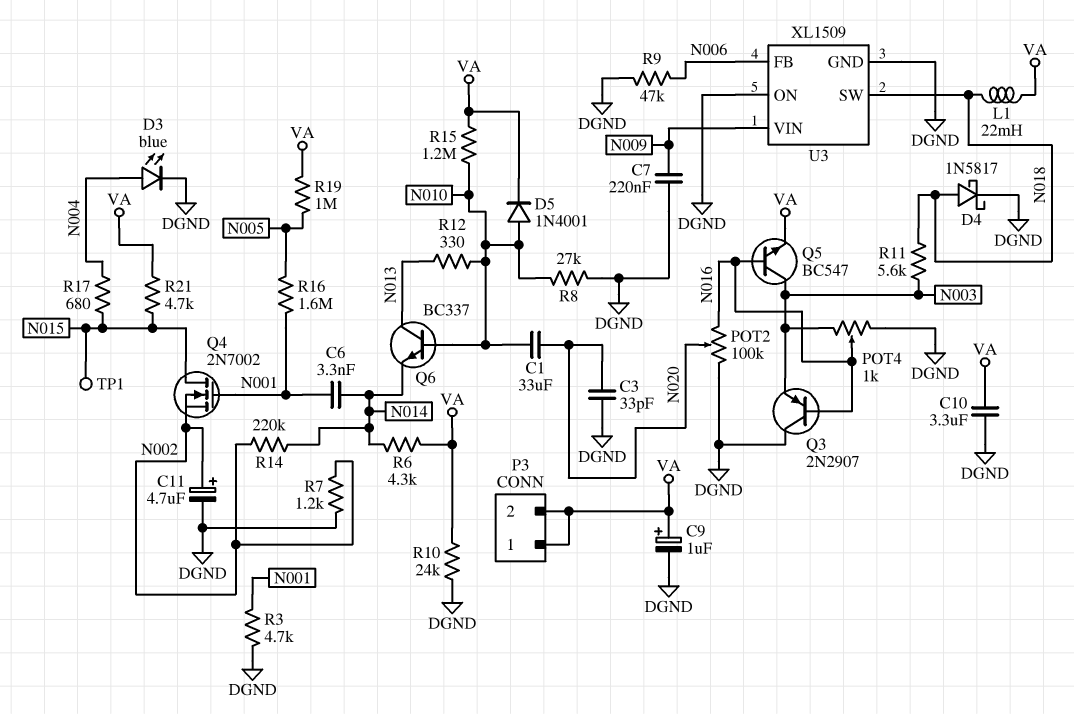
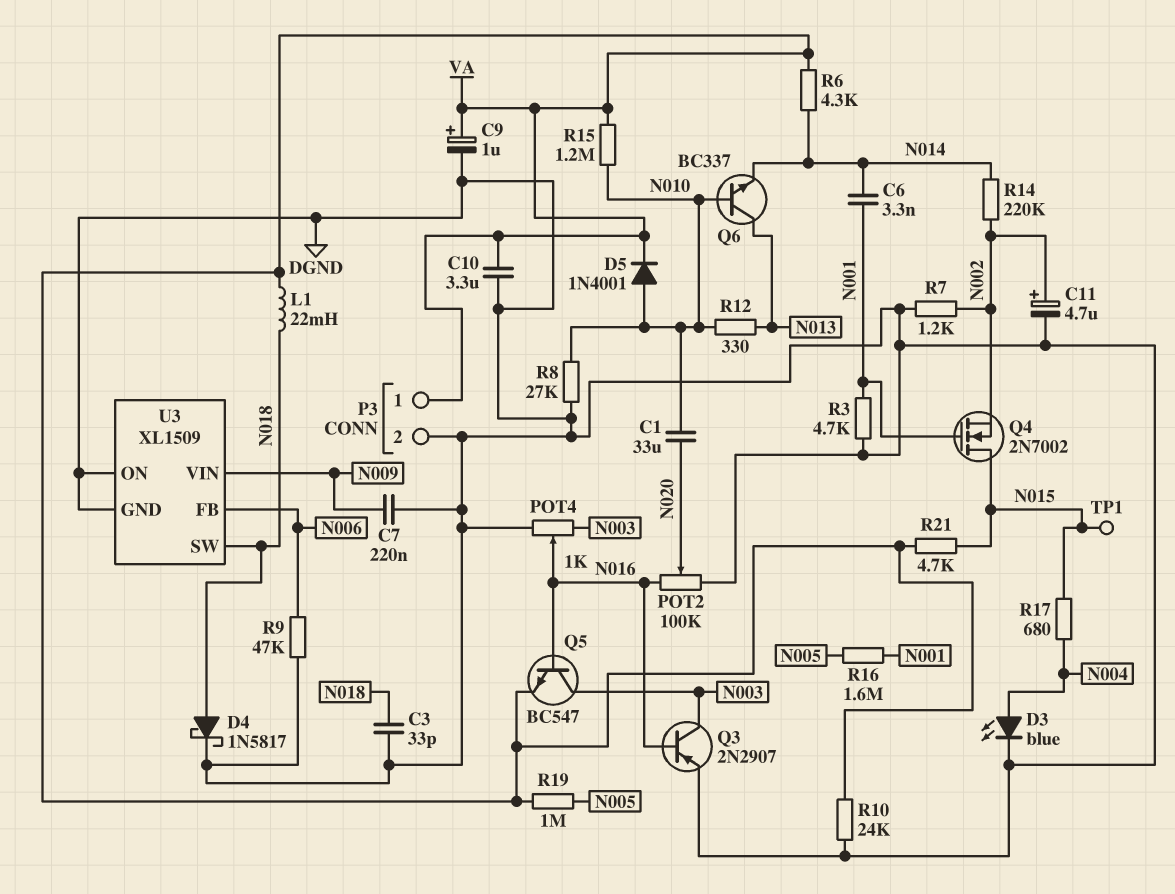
C3: 33pF (DGND, N020) -> 33pF (DGND, N018)
P3 pin 2: VA -> DGND
Q3: PNP 2N2907 (B N016, C DGND, E N003) -> PNP 2N2907 (B N016, C N003, E DGND)
R11: 5.6k (N003, N018) -> none

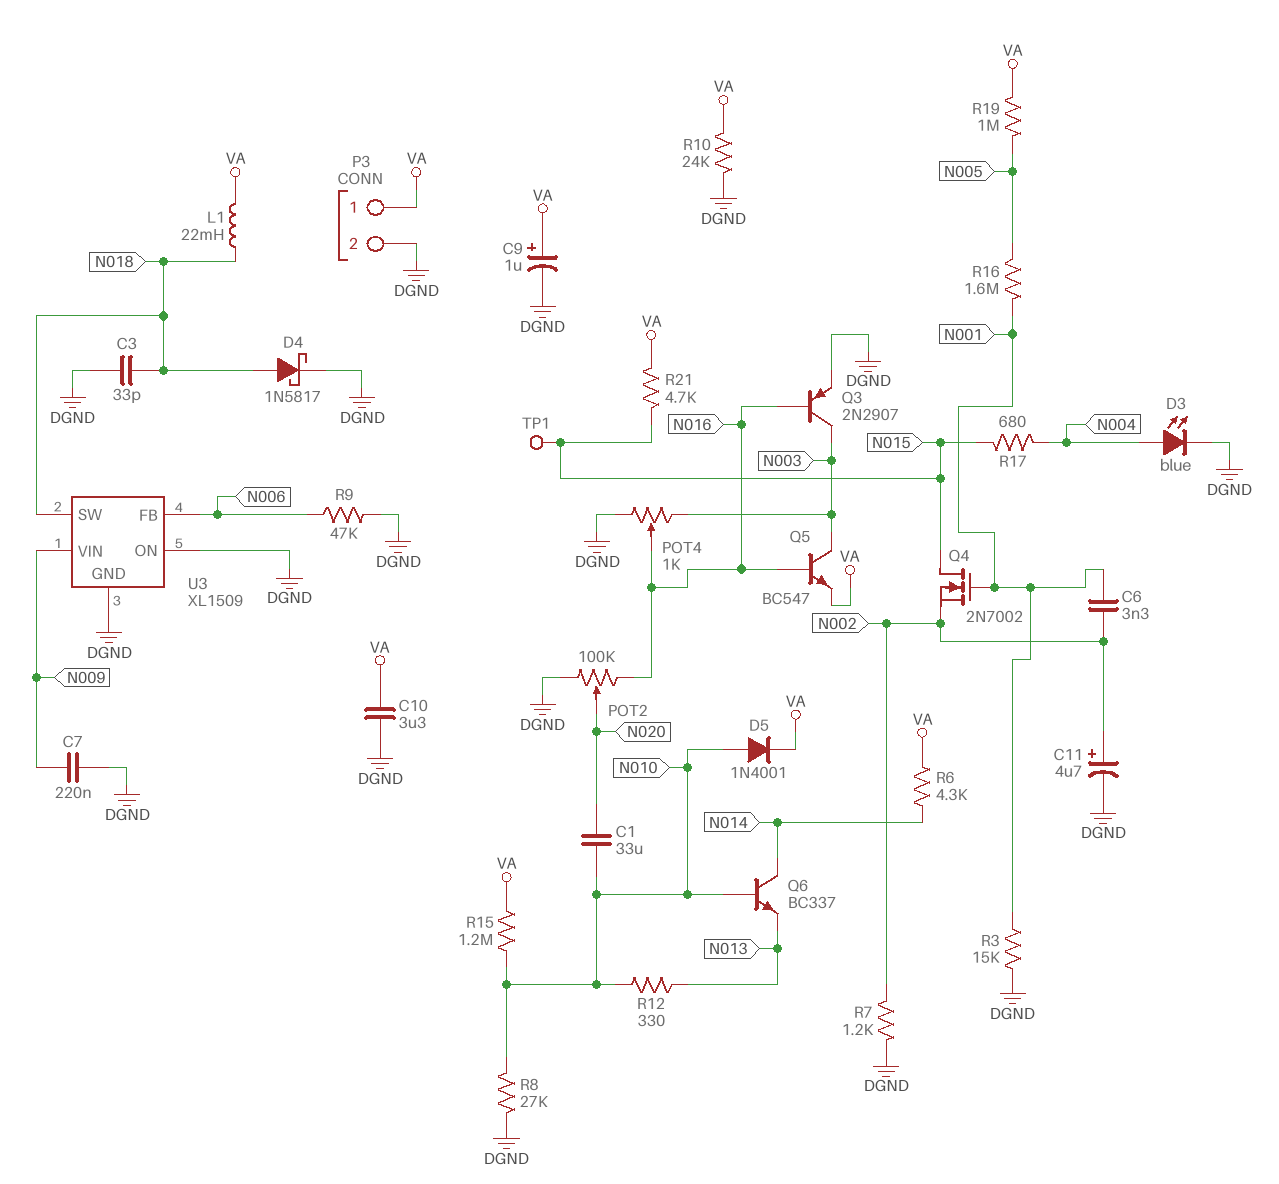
C6: 3.3nF (N001, N014) -> 3.3nF (N001, N002)
Q6: NPN BC337 (B N010, C N013, E N014) -> NPN BC337 (B N010, C N014, E N013)
R3: 4.7k (DGND, N001) -> 15k (DGND, N001)
R14: 220k (N002, N014) -> none

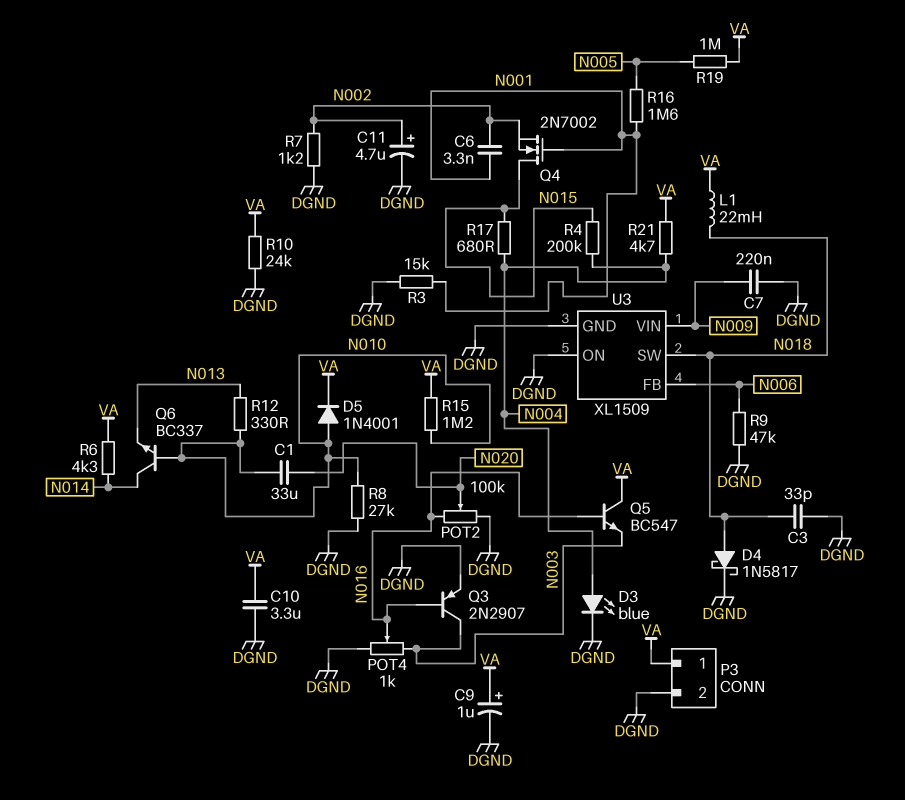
Q5: NPN BC547 (B N016, C N003, E VA) -> NPN BC547 (B N016, C VA, E N003)
R4: none -> 200k (N004, N015)
R21: 4.7k (N015, VA) -> 4.7k (N004, VA)
TP1: test point (N015) -> none

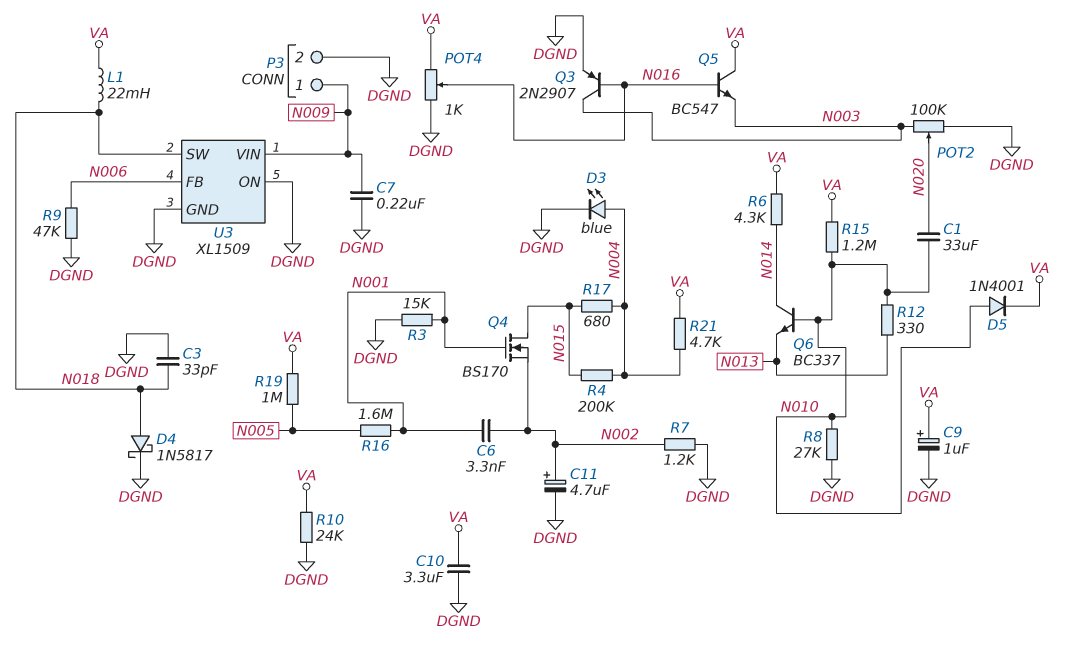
P3 pin 1: VA -> N009
POT2: 100k (DGND, N016, wiper N020) -> 100k (DGND, N003, wiper N020)
POT4: 1k (DGND, N003, wiper N016) -> 1k (DGND, VA, wiper N016)
Q4: NMOS 2N7002 (G N001, D N015, S N002) -> NMOS BS170 (G N001, D N015, S N002)

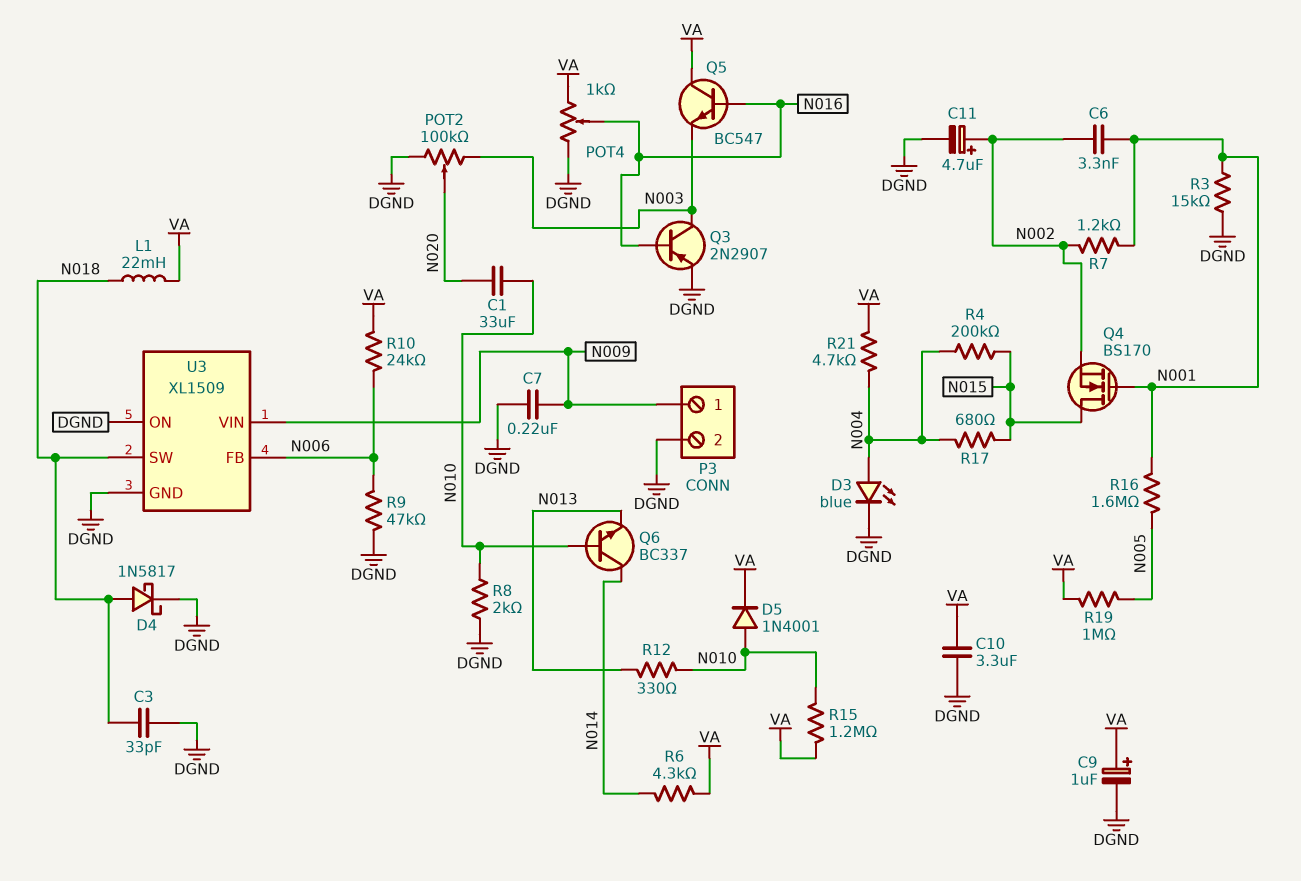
R7: 1.2k (DGND, N002) -> 1.2k (N001, N002)
R8: 27k (DGND, N010) -> 2k (DGND, N010)
R10: 24k (DGND, VA) -> 24k (N006, VA)

